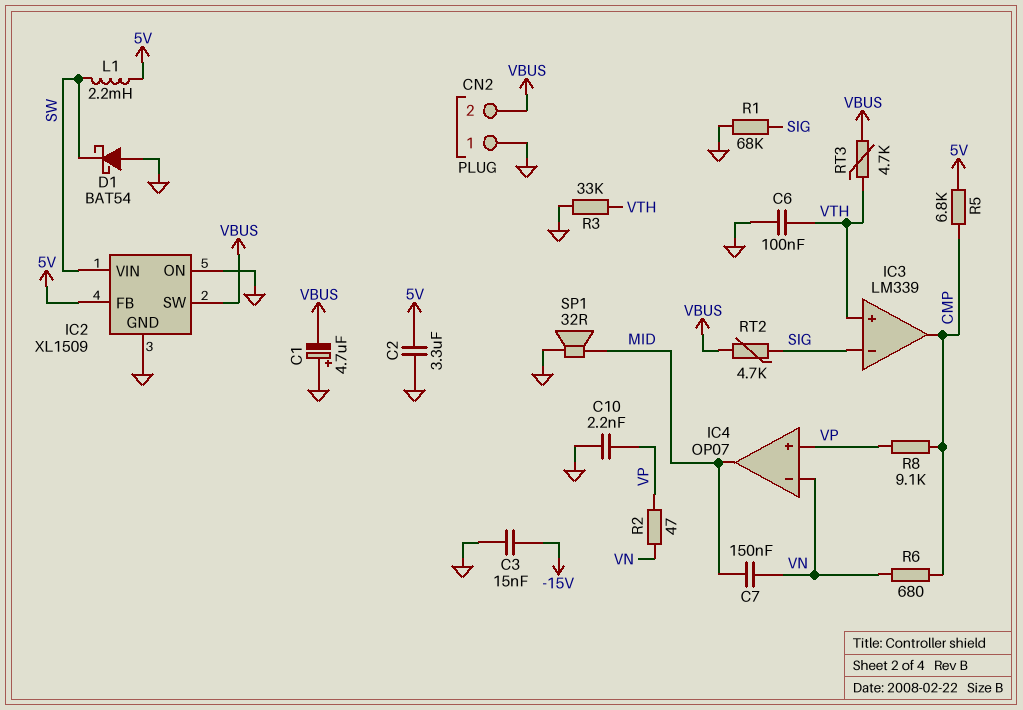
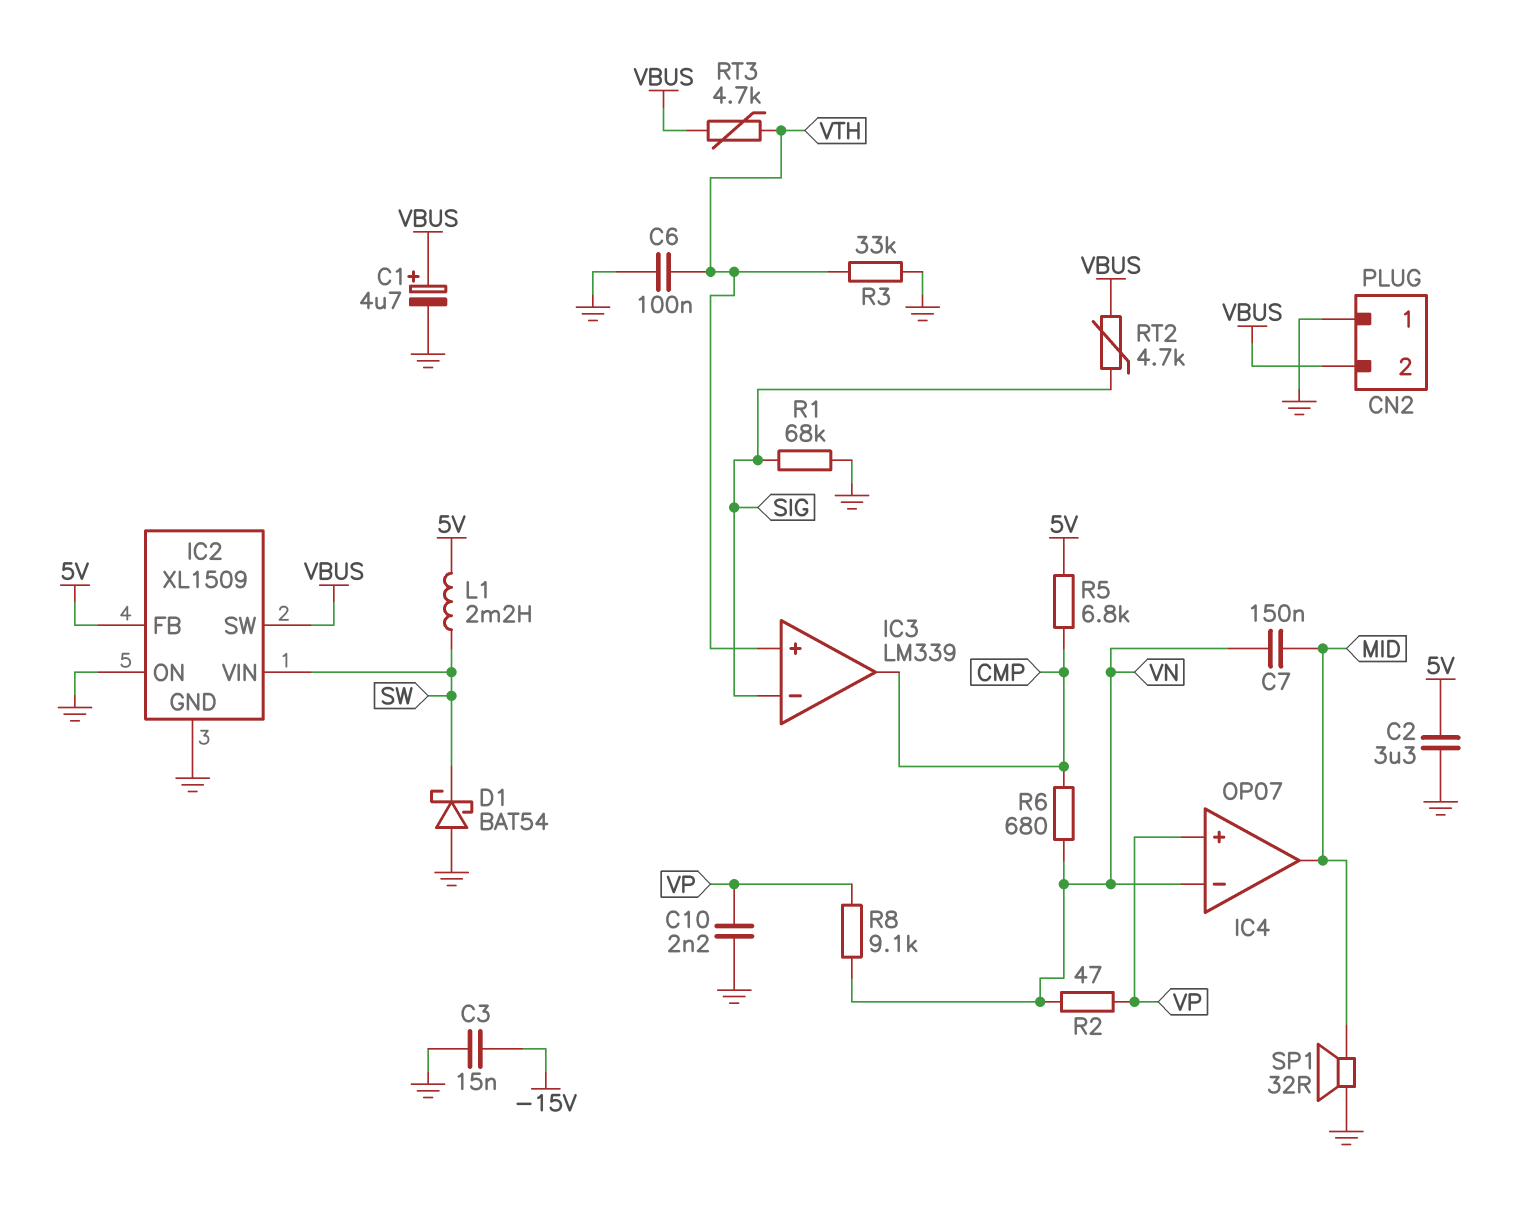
C1: 4.7uF (plus GND, minus VBUS) -> 4.7uF (plus VBUS, minus GND)
R8: 9.1k (CMP, VP) -> 9.1k (VN, VP)

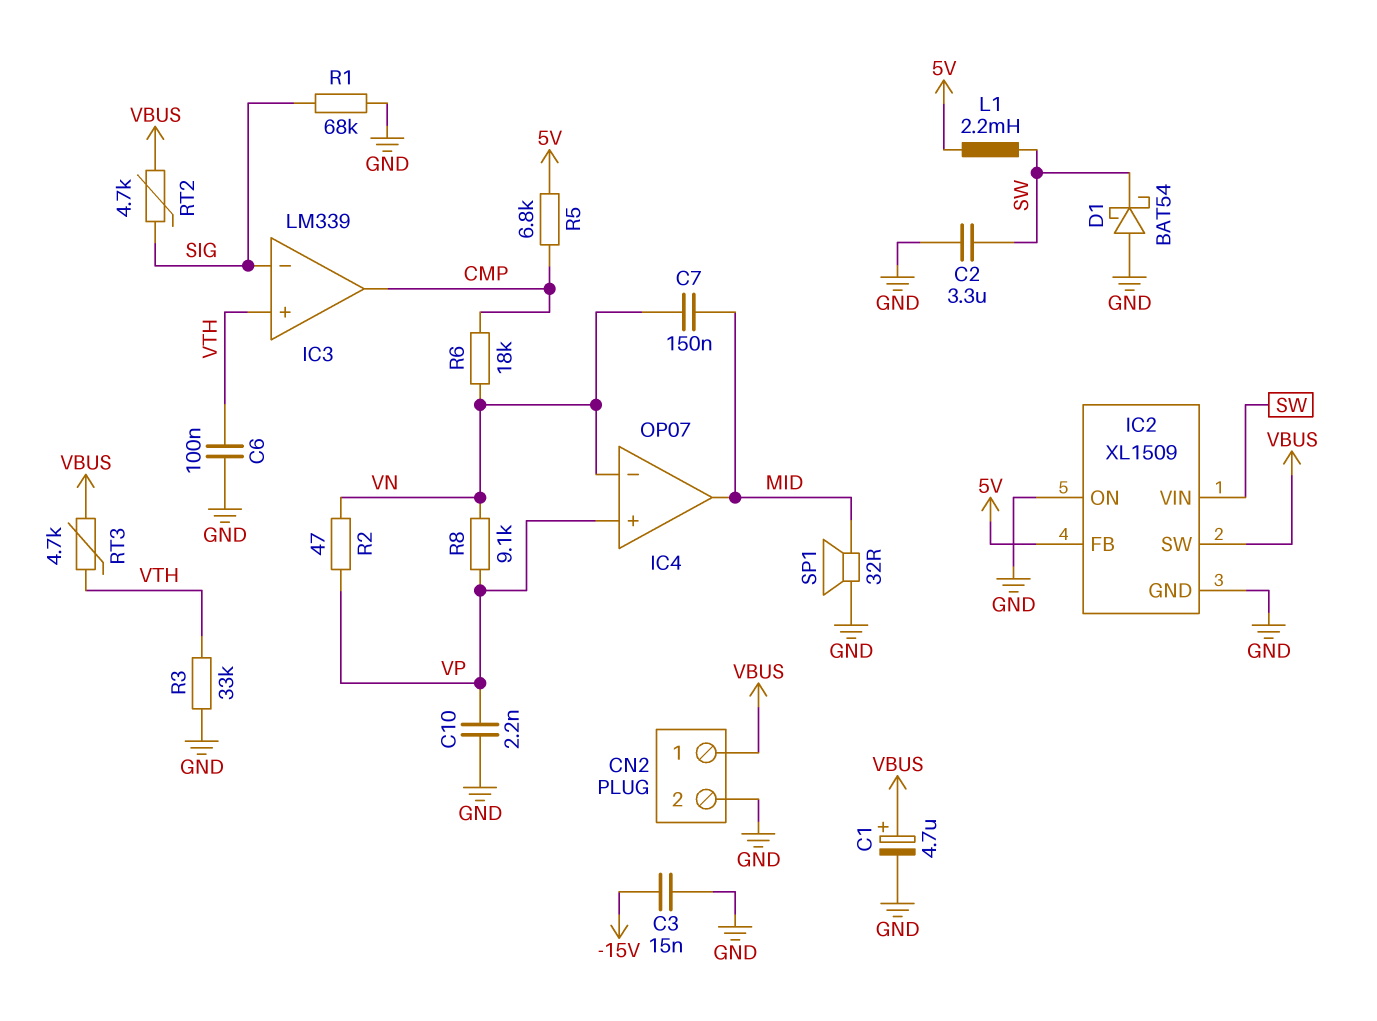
C2: 3.3uF (5V, GND) -> 3.3uF (GND, SW)
CN2 pin 1: GND -> VBUS
CN2 pin 2: VBUS -> GND
R6: 680 (CMP, VN) -> 18k (CMP, VN)

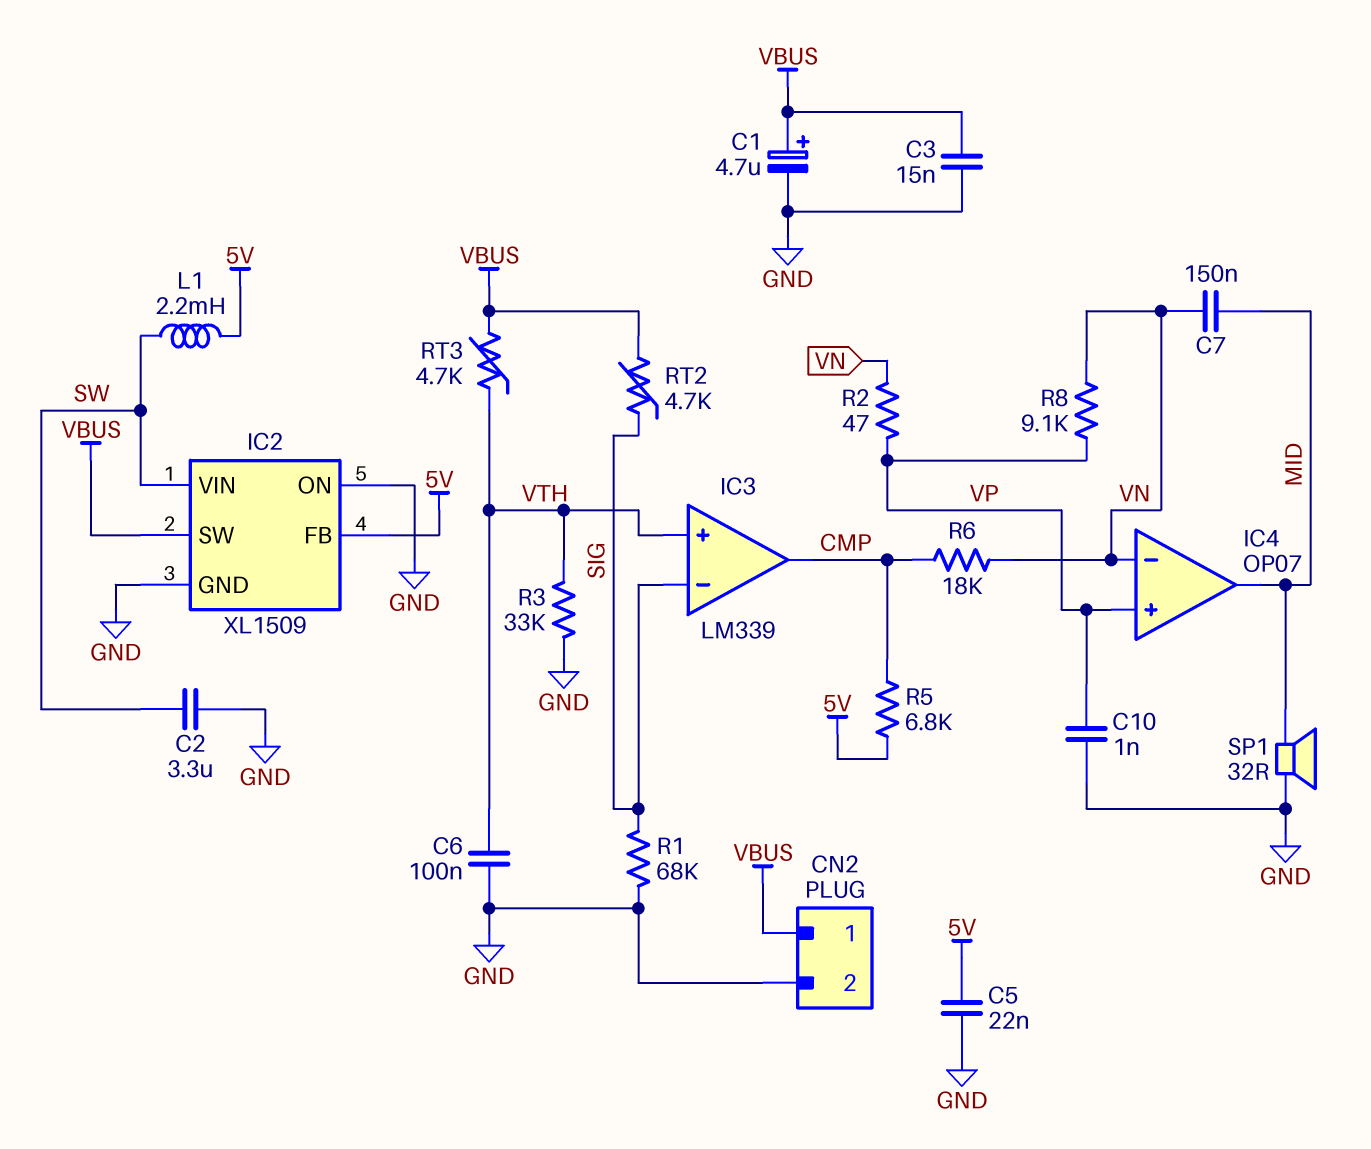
C3: 15nF (-15V, GND) -> 15nF (GND, VBUS)
C5: none -> 22nF (5V, GND)
C10: 2.2nF (GND, VP) -> 1nF (GND, VP)
D1: schottky BAT54 (A GND, K SW) -> none

